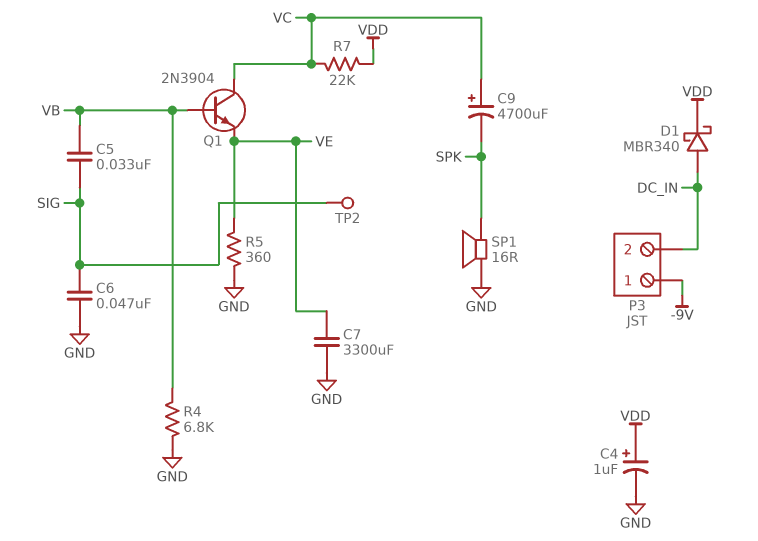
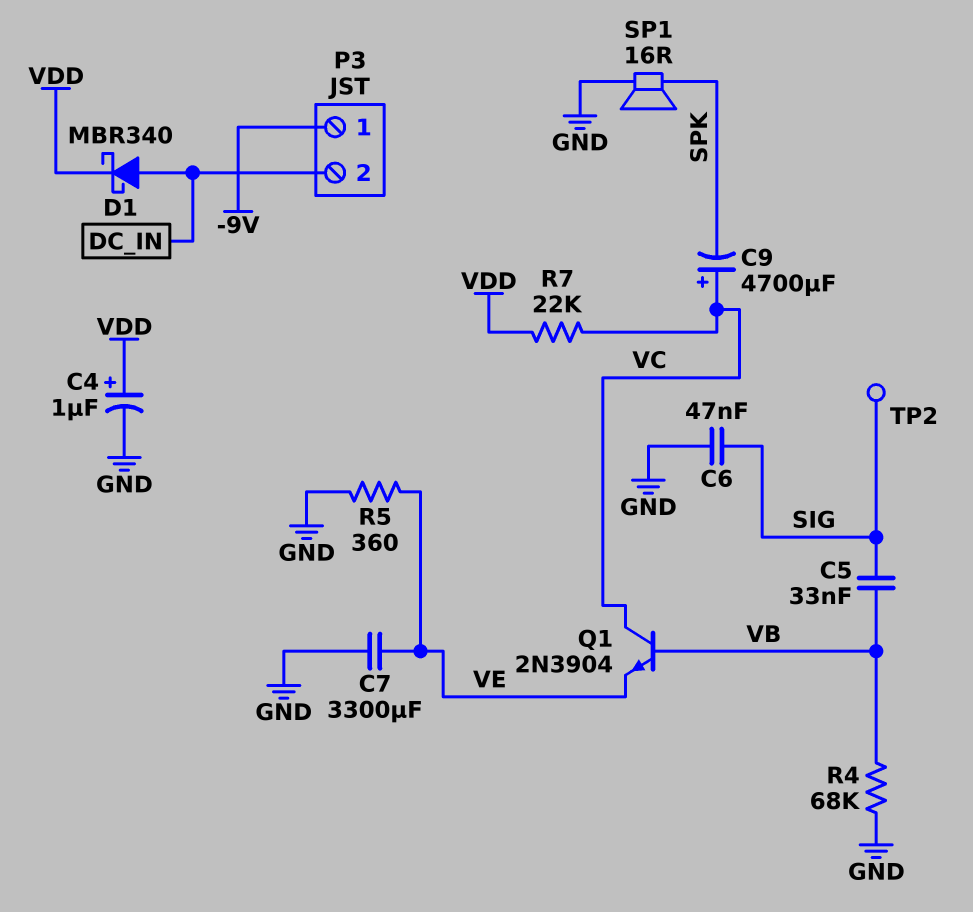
R4: 6.8k (GND, VB) -> 68k (GND, VB)

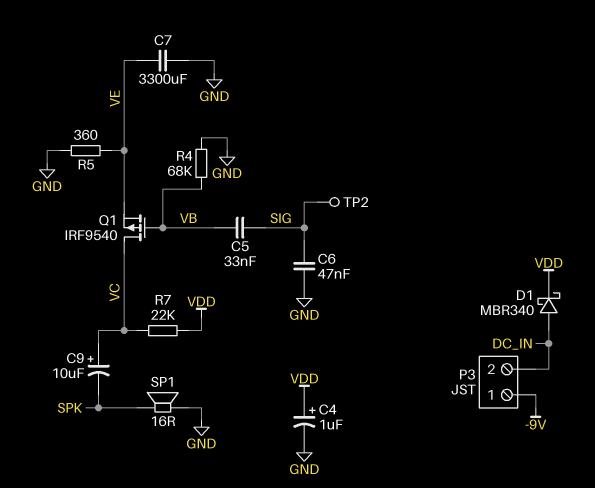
C9: 4700uF (plus VC, minus SPK) -> 10uF (plus VC, minus SPK)
Q1: NPN 2N3904 (B VB, C VC, E VE) -> PMOS IRF9540 (G VB, D VC, S VE)

